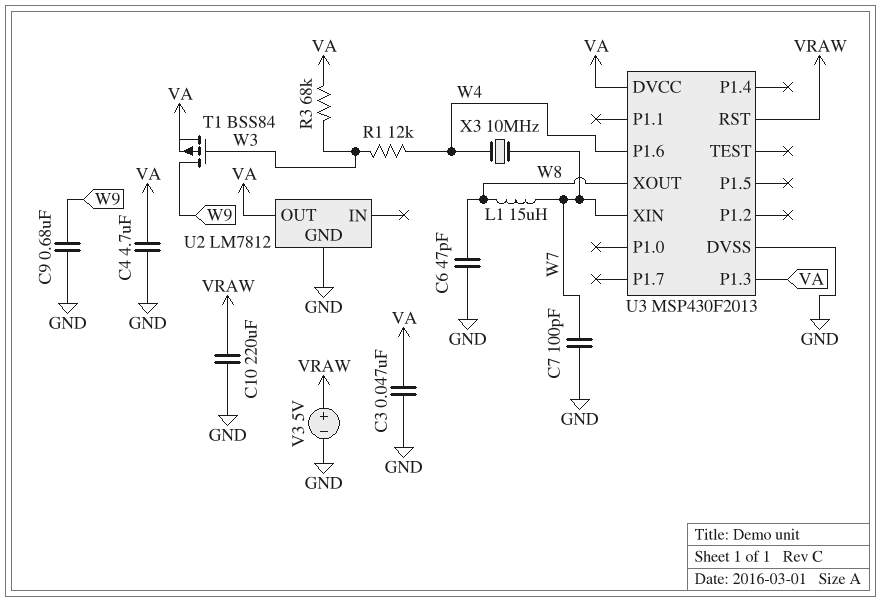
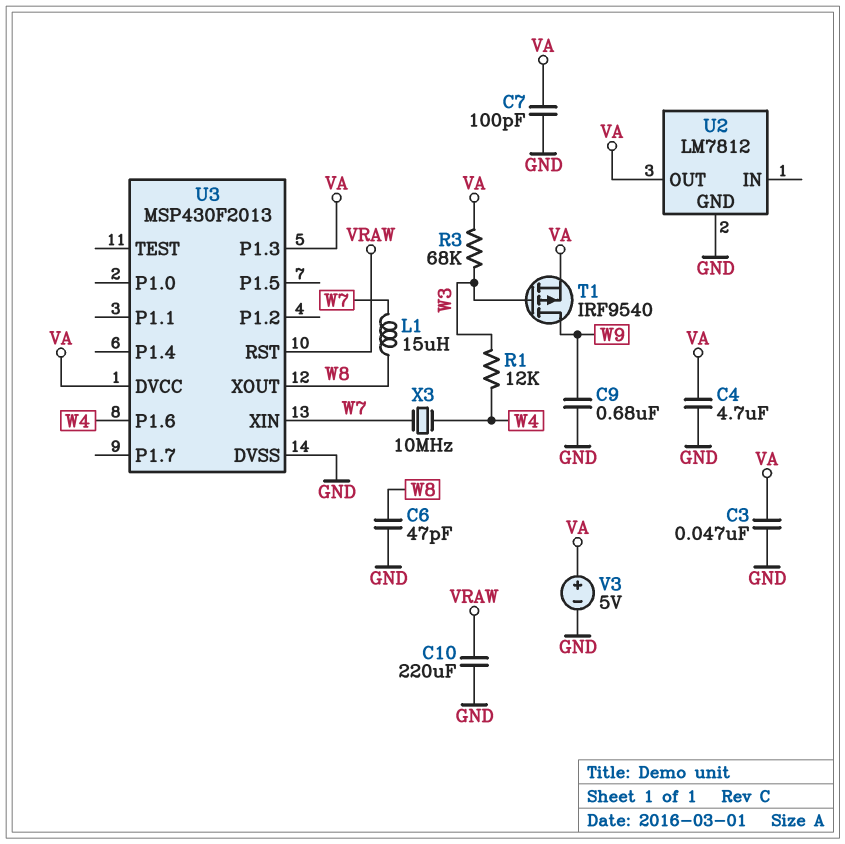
C7: 100pF (GND, W7) -> 100pF (GND, VA)
T1: PMOS BSS84 (G W3, D W9, S VA) -> PMOS IRF9540 (G W3, D W9, S VA)
V3: 5V (plus VRAW, minus GND) -> 5V (plus VA, minus GND)

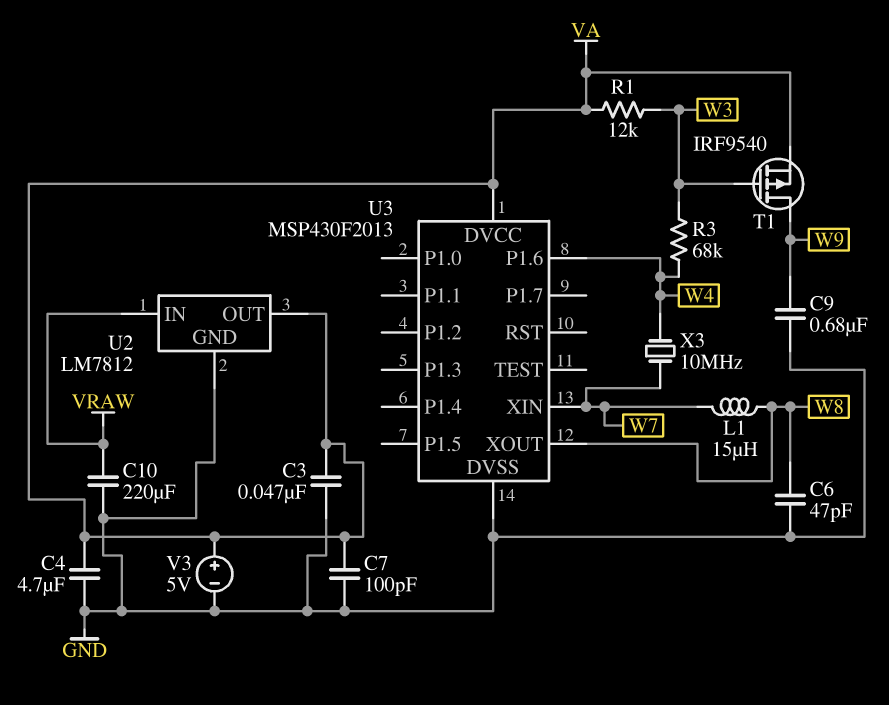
R1: 12k (W3, W4) -> 12k (VA, W3)
R3: 68k (VA, W3) -> 68k (W3, W4)
U2 pin IN: none -> VRAW
U3 pin P1.3: VA -> none
U3 pin RST: VRAW -> none

